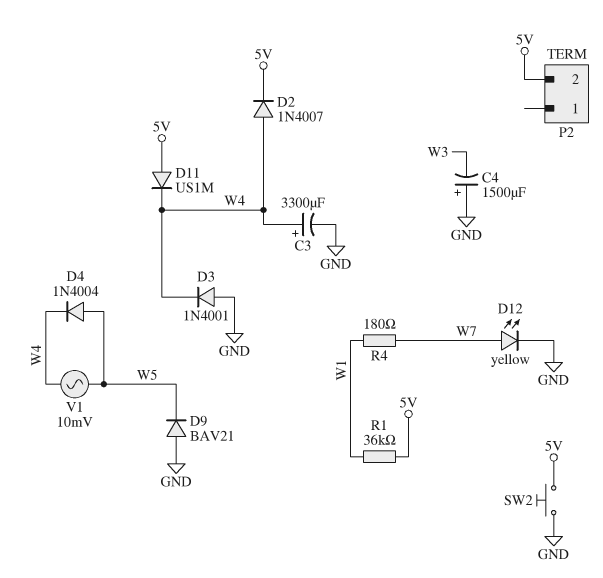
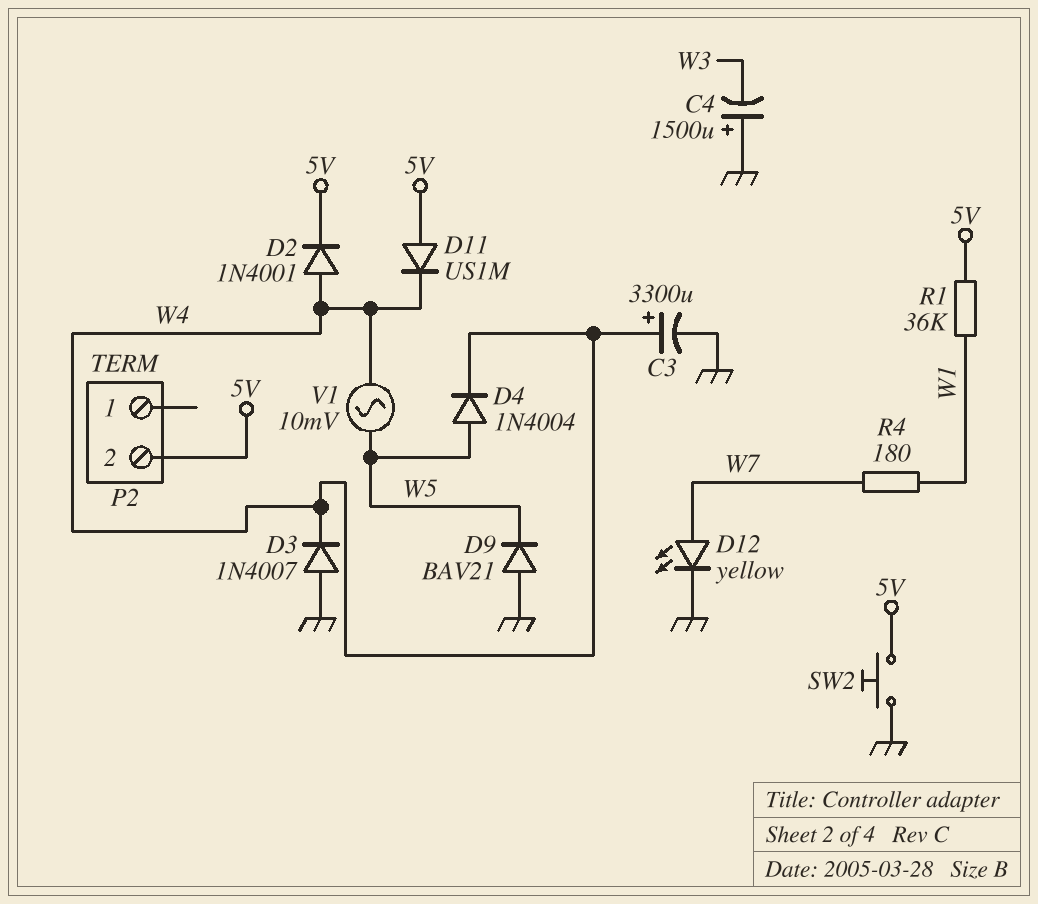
D2: diode 1N4007 (A W4, K 5V) -> diode 1N4001 (A W4, K 5V)
D3: diode 1N4001 (A GND, K W4) -> diode 1N4007 (A GND, K W4)

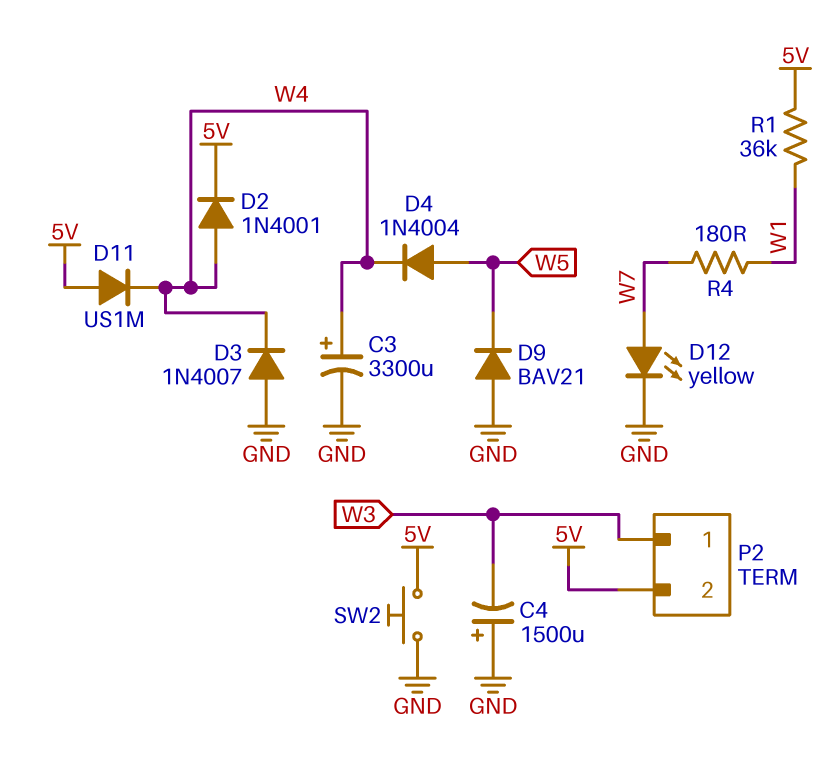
P2 pin 1: none -> W3
V1: AC 10mV (W4, W5) -> none

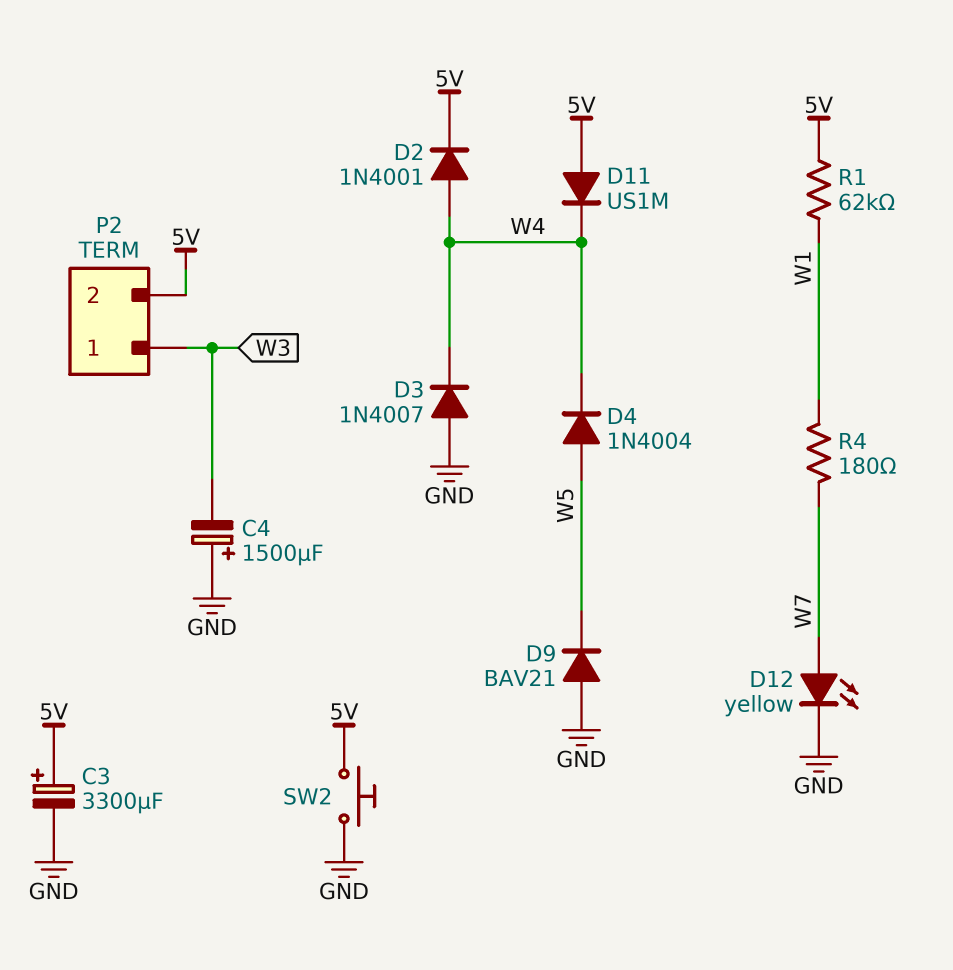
C3: 3300uF (plus W4, minus GND) -> 3300uF (plus 5V, minus GND)
R1: 36k (5V, W1) -> 62k (5V, W1)

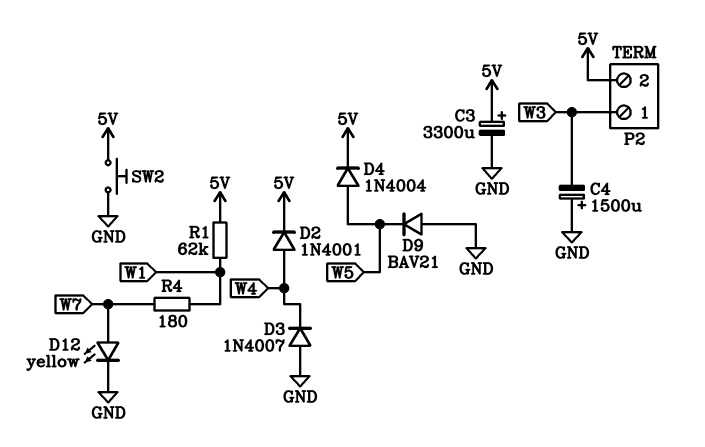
D4: diode 1N4004 (A W5, K W4) -> diode 1N4004 (A W5, K 5V)
D11: diode US1M (A 5V, K W4) -> none

